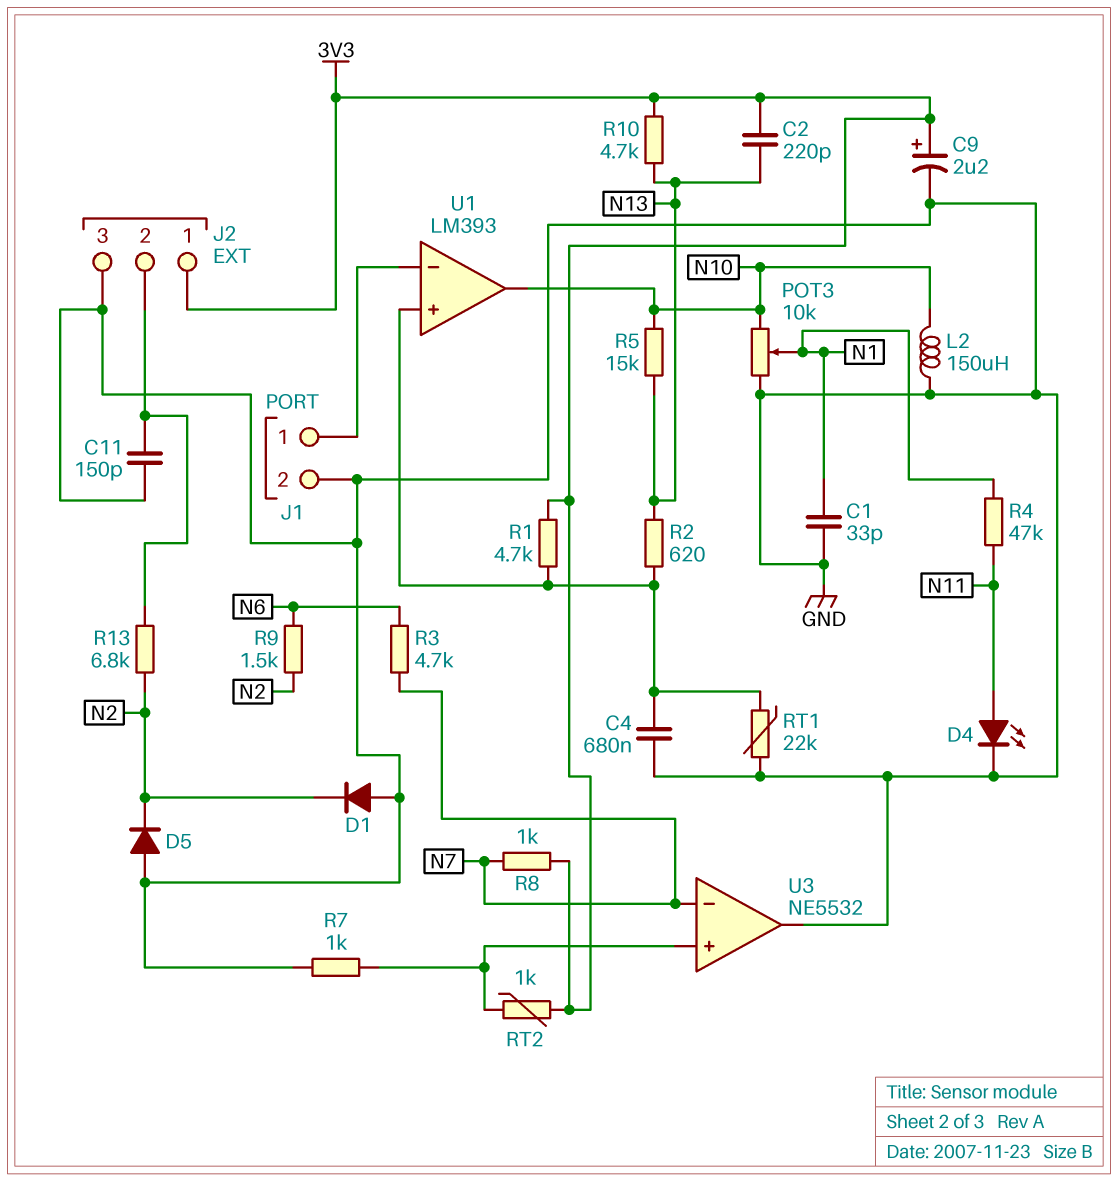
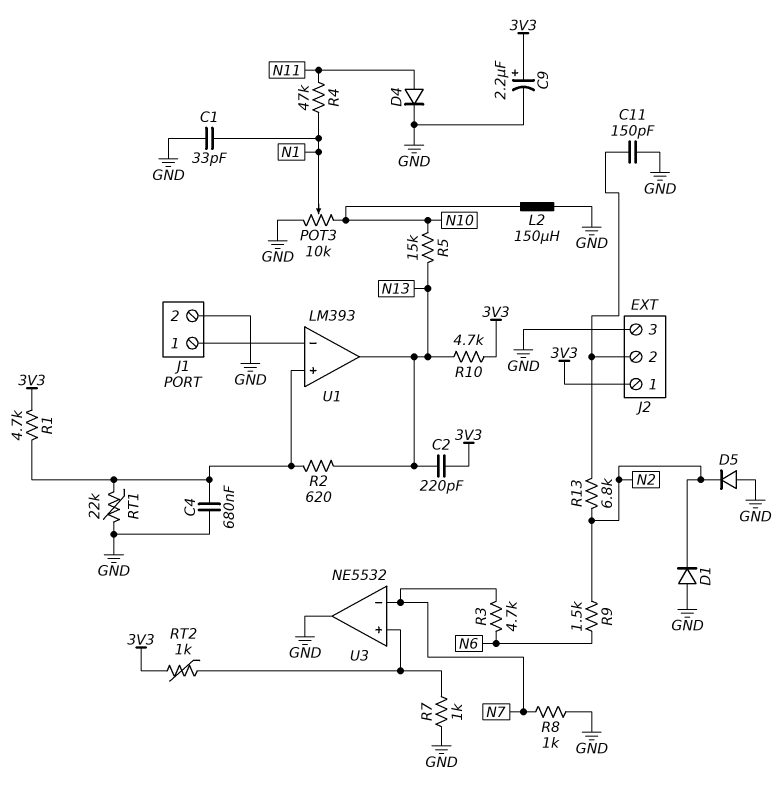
D4: LED (A N11, K GND) -> diode (A N11, K GND)
R8: 1k (3V3, N7) -> 1k (GND, N7)
U1 pin out: N10 -> N13

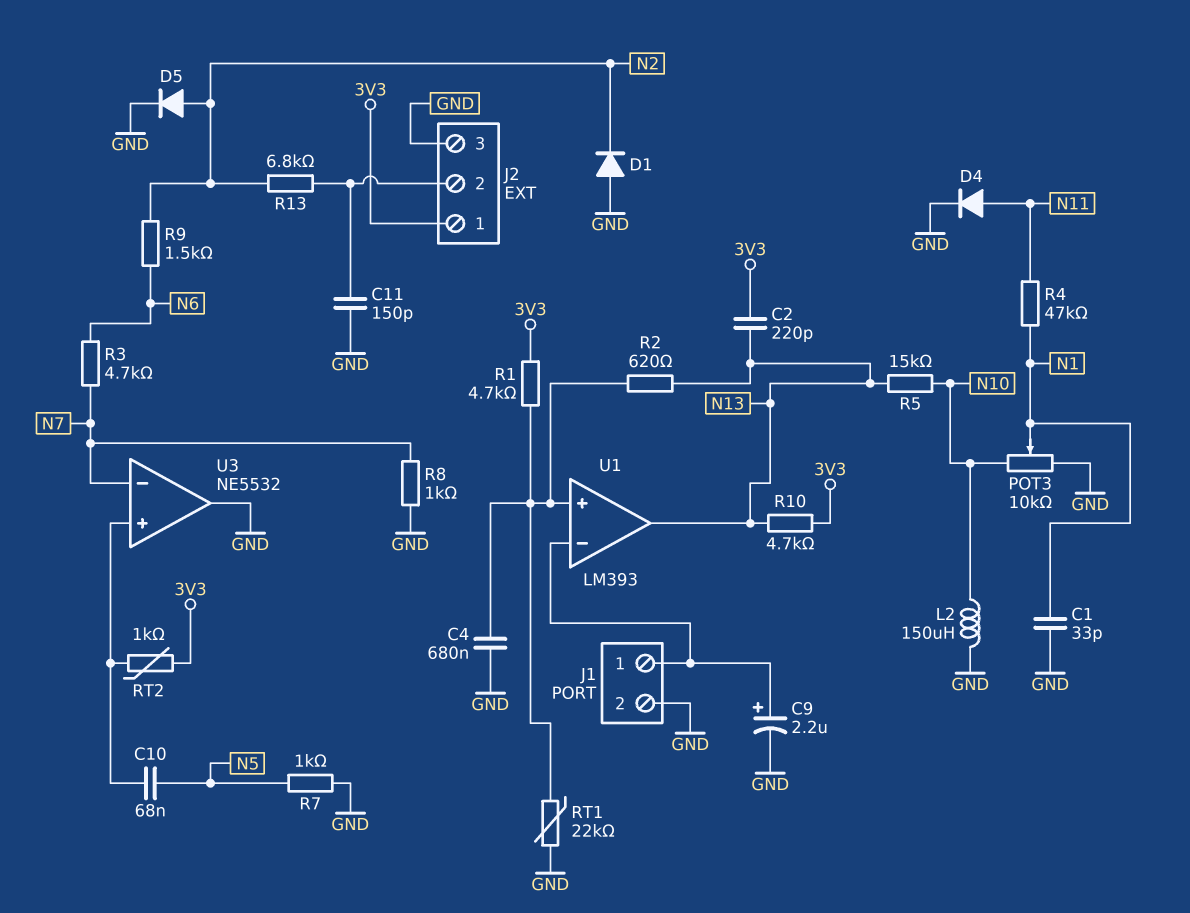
C9: 2.2uF (plus 3V3, minus GND) -> 2.2uF (plus J1/1, minus GND)
C10: none -> 68nF (N5, U3/in+)
D5: diode (A GND, K N2) -> diode (A N2, K GND)
R7: 1k (GND, U3/in+) -> 1k (GND, N5)

